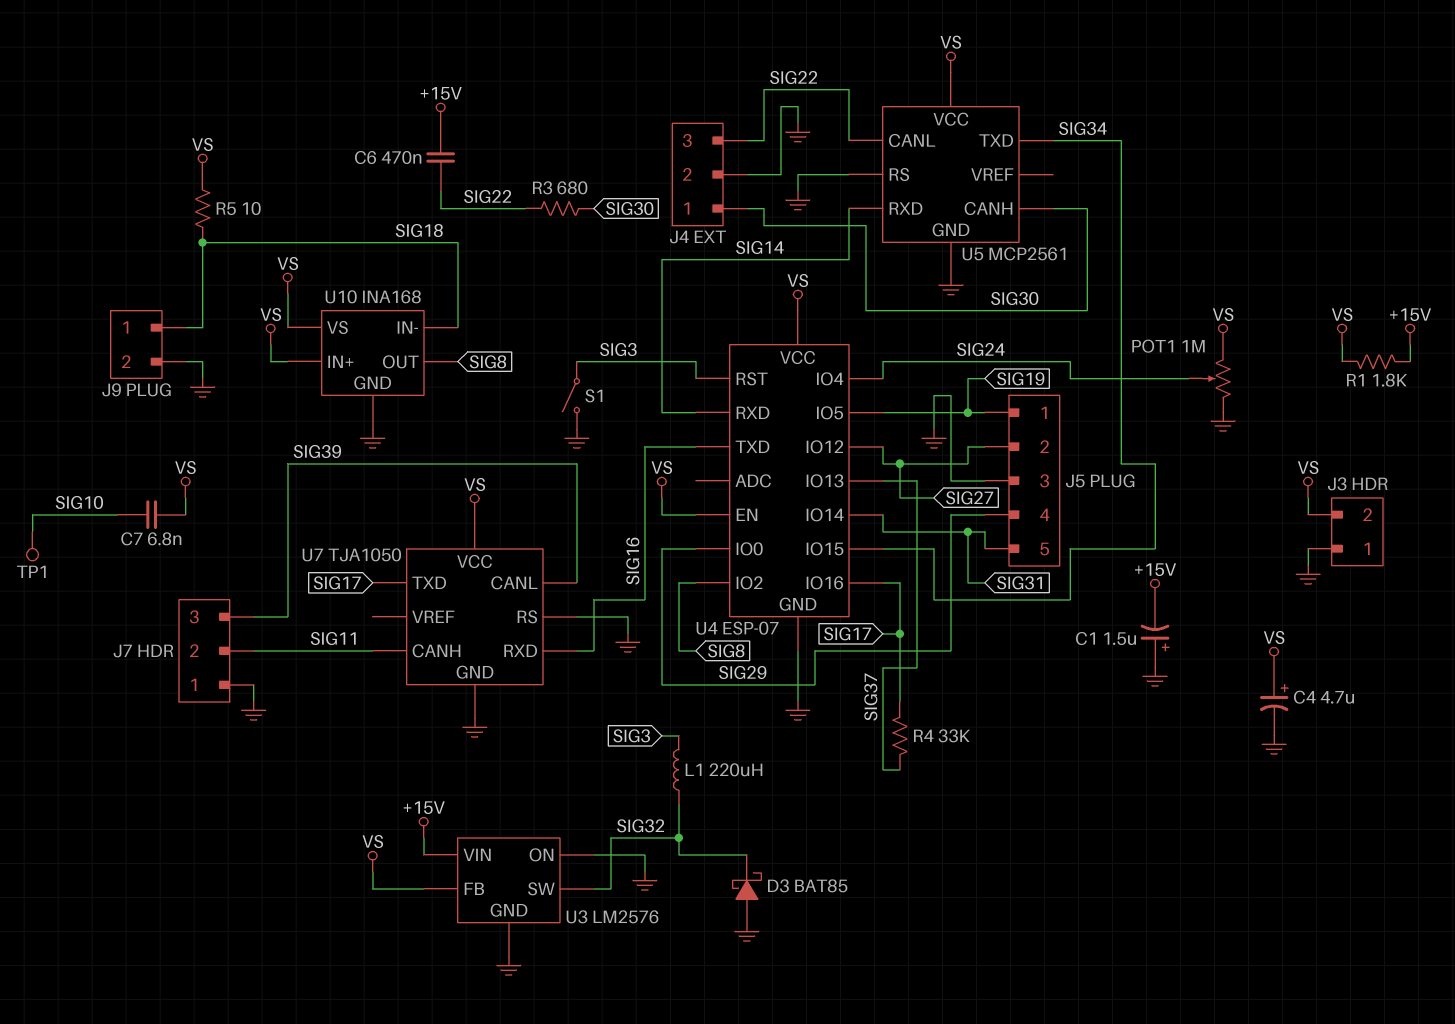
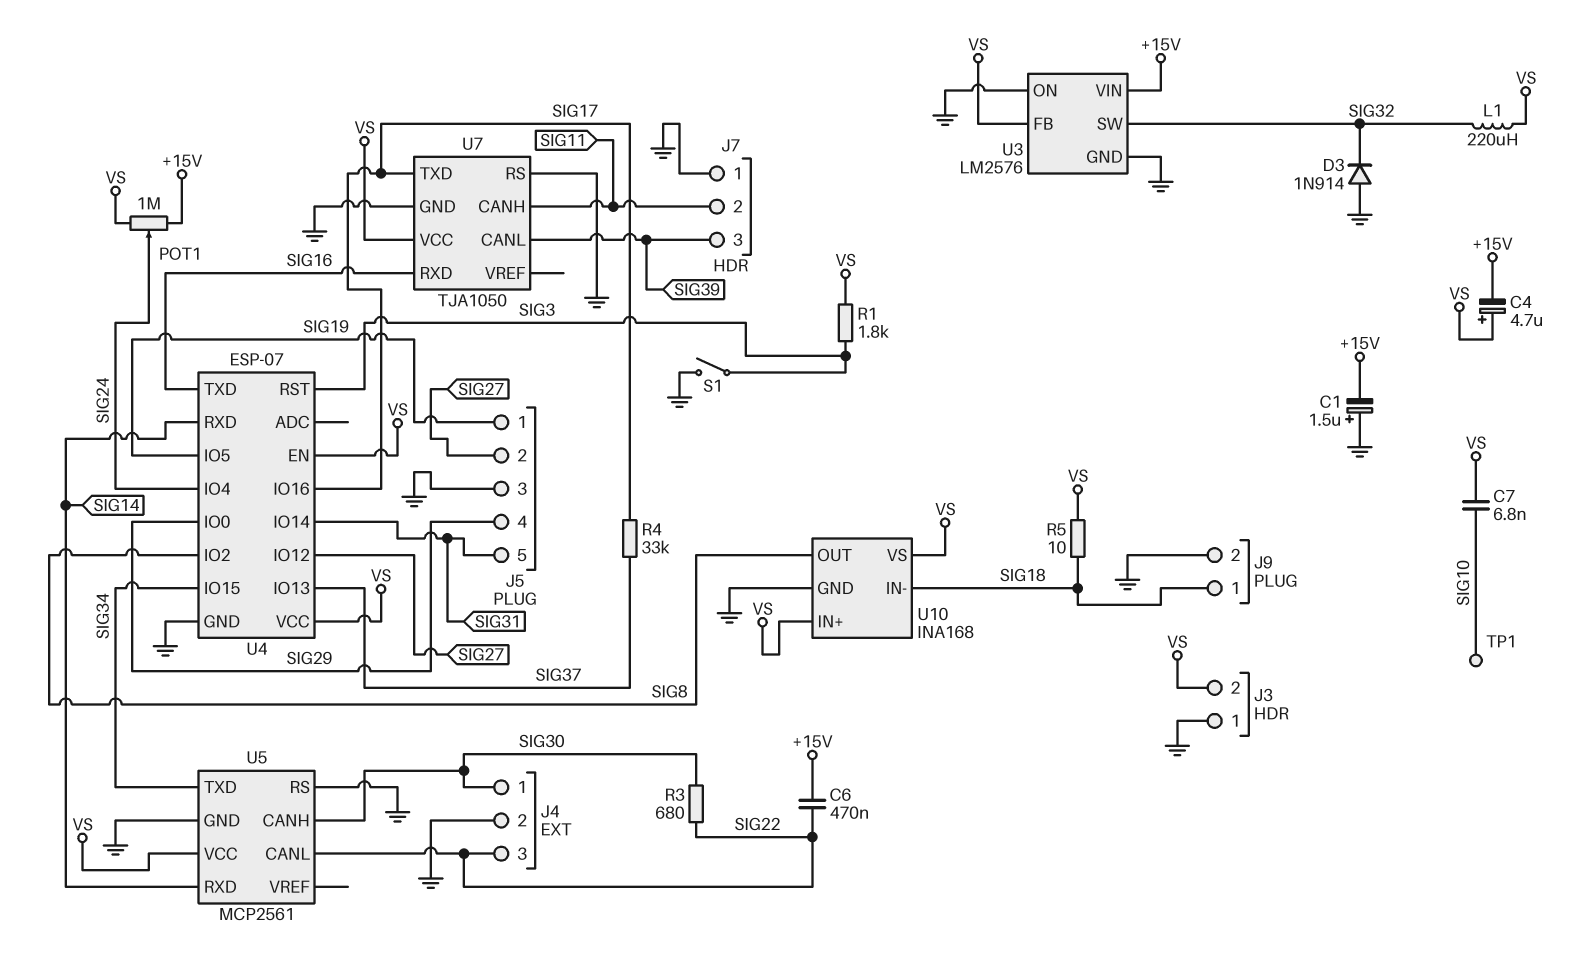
C4: 4.7uF (plus VS, minus GND) -> 4.7uF (plus VS, minus +15V)
D3: schottky BAT85 (A GND, K SIG32) -> diode 1N914 (A GND, K SIG32)
L1: 220uH (SIG3, SIG32) -> 220uH (SIG32, VS)
POT1: 1M (GND, VS, wiper SIG24) -> 1M (+15V, VS, wiper SIG24)
R1: 1.8k (+15V, VS) -> 1.8k (SIG3, VS)

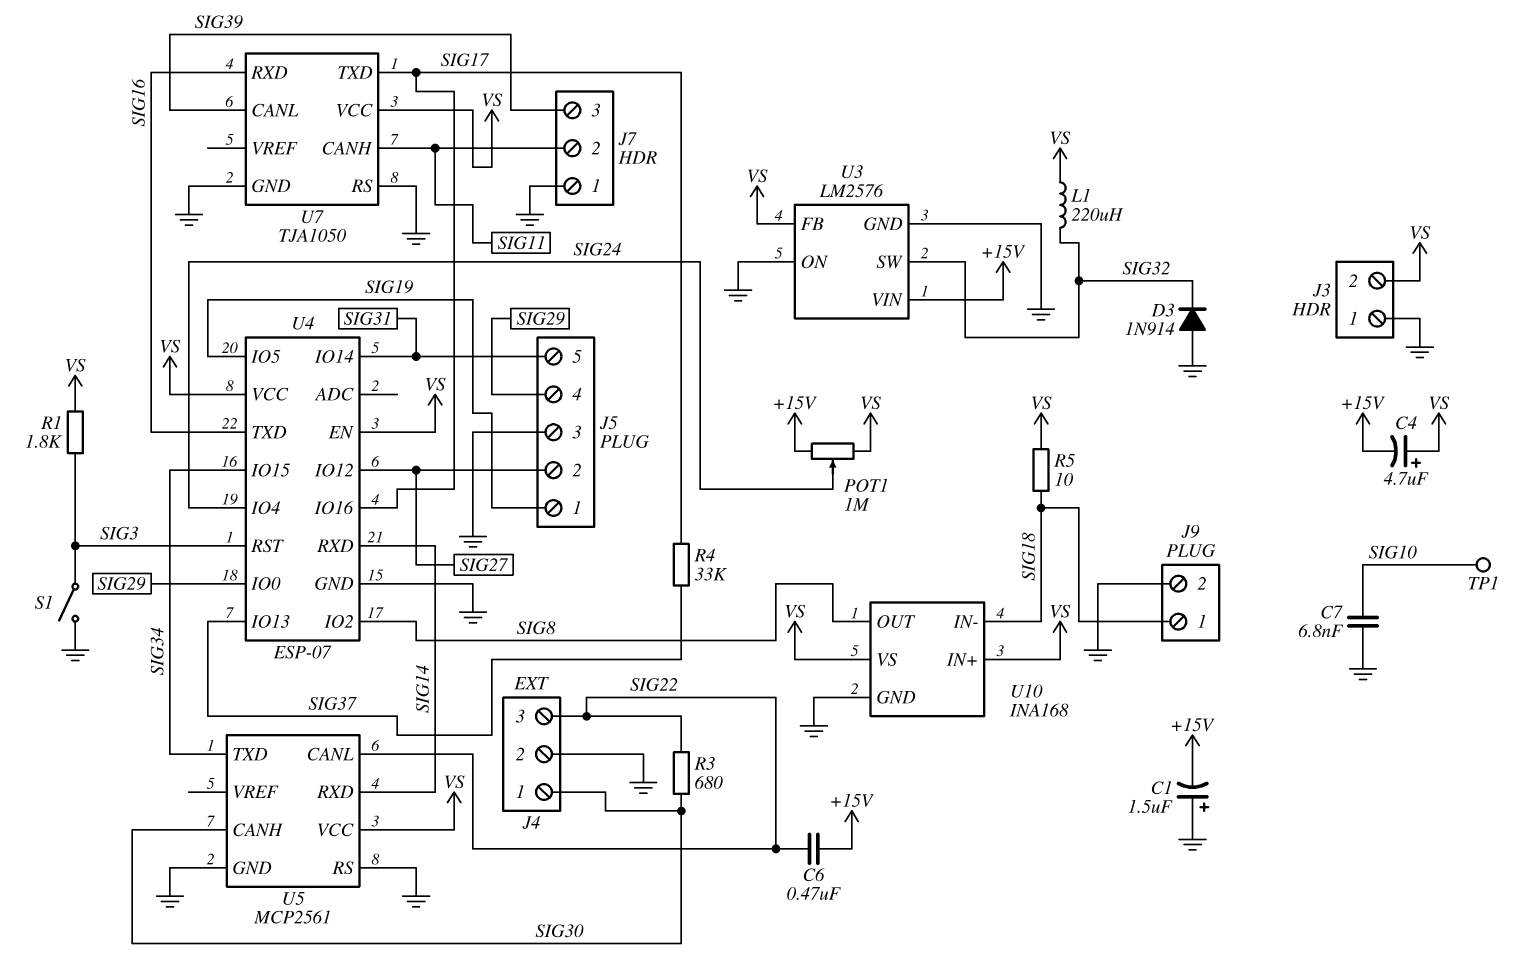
C7: 6.8nF (SIG10, VS) -> 6.8nF (GND, SIG10)

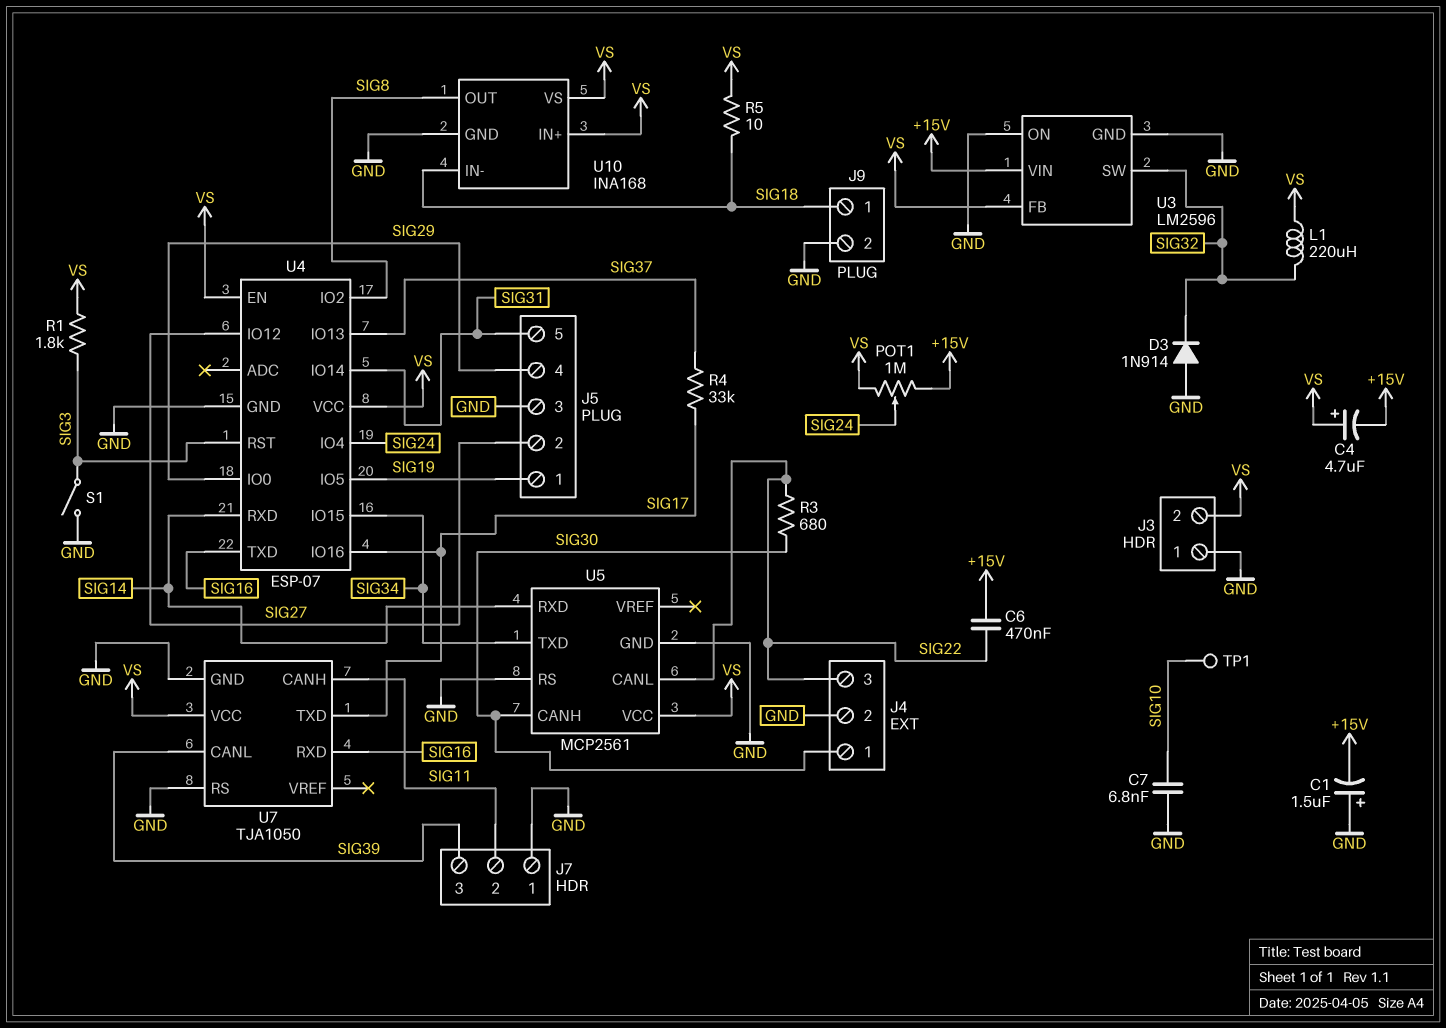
U3: LM2576 -> LM2596

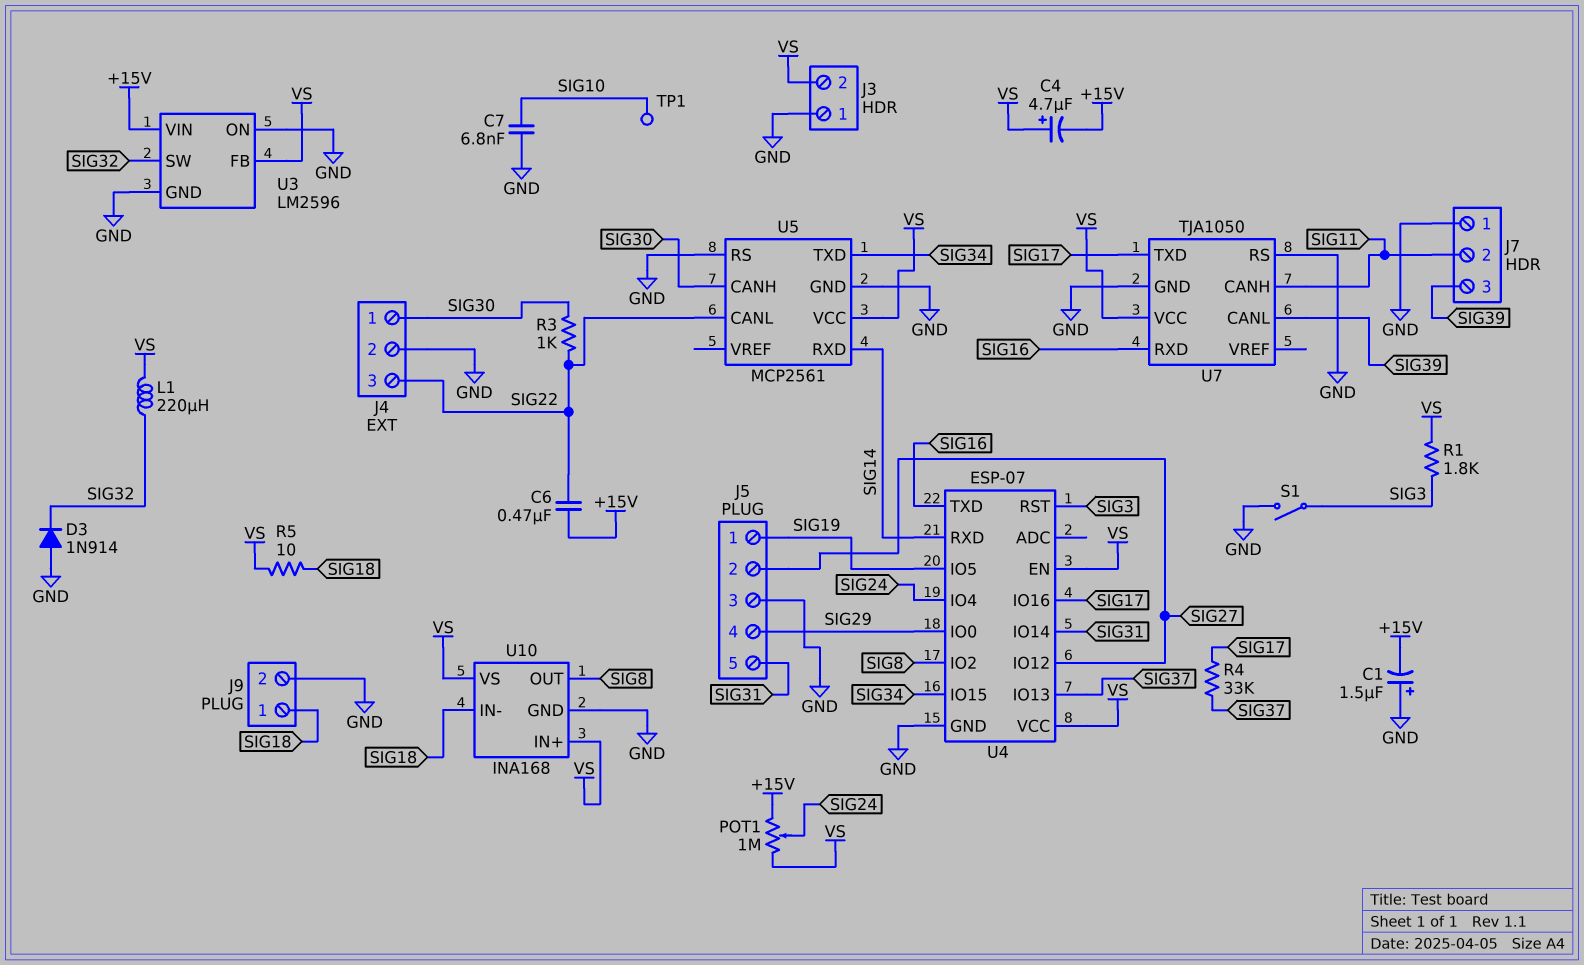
R3: 680 (SIG22, SIG30) -> 1k (SIG22, SIG30)

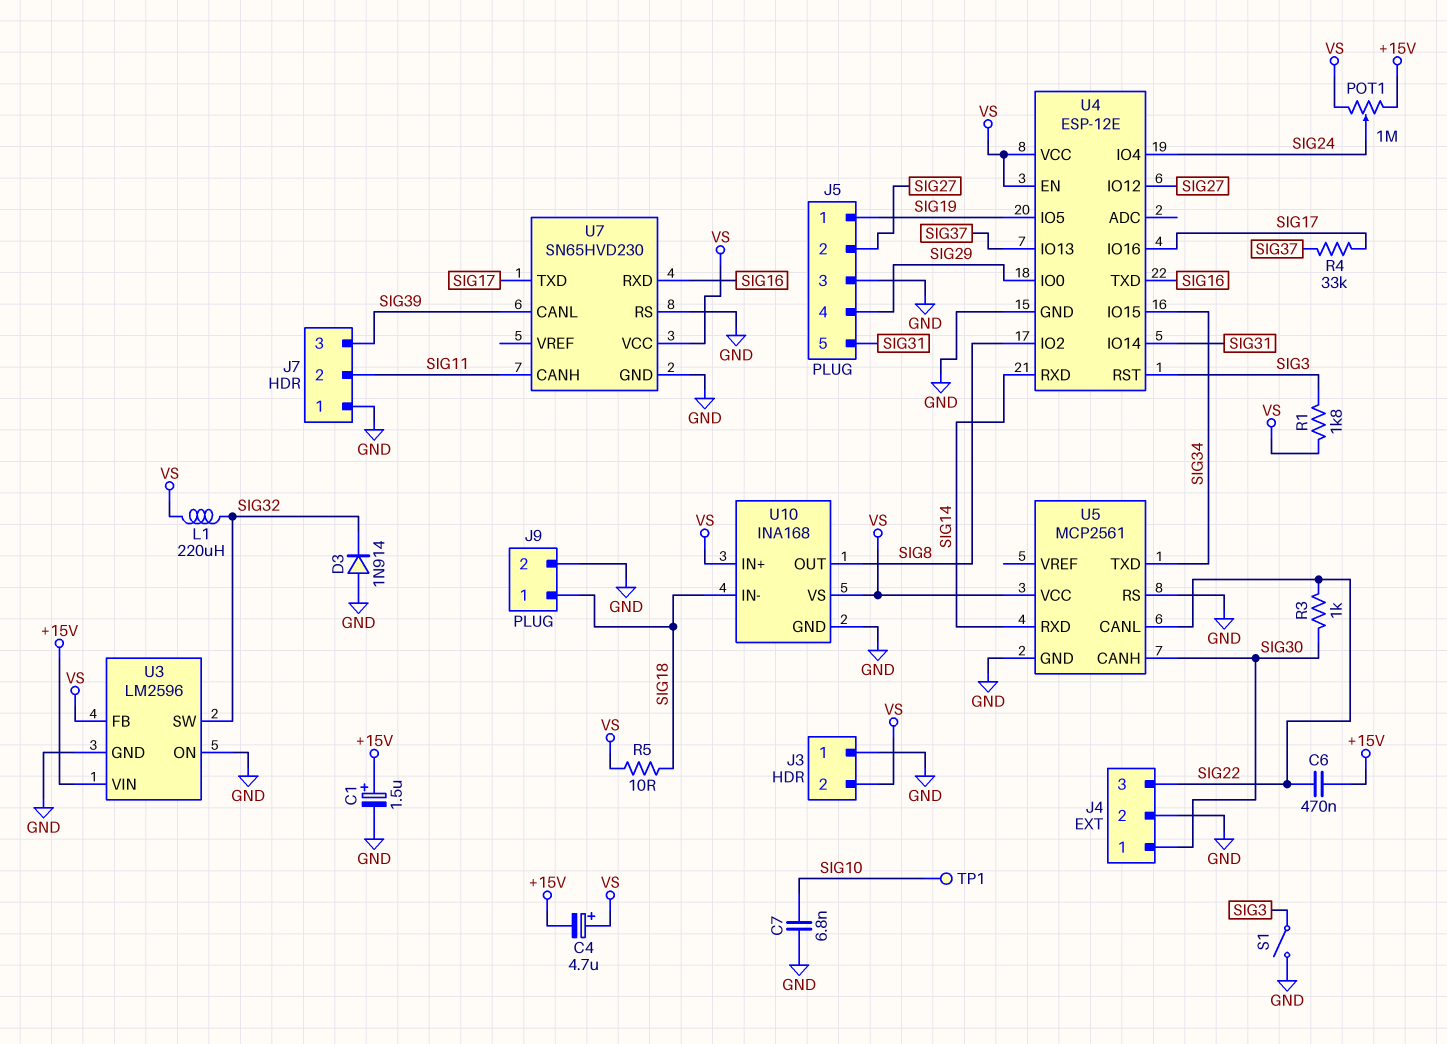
C1: 1.5uF (plus GND, minus +15V) -> 1.5uF (plus +15V, minus GND)
U4: ESP-07 -> ESP-12E
U7: TJA1050 -> SN65HVD230

